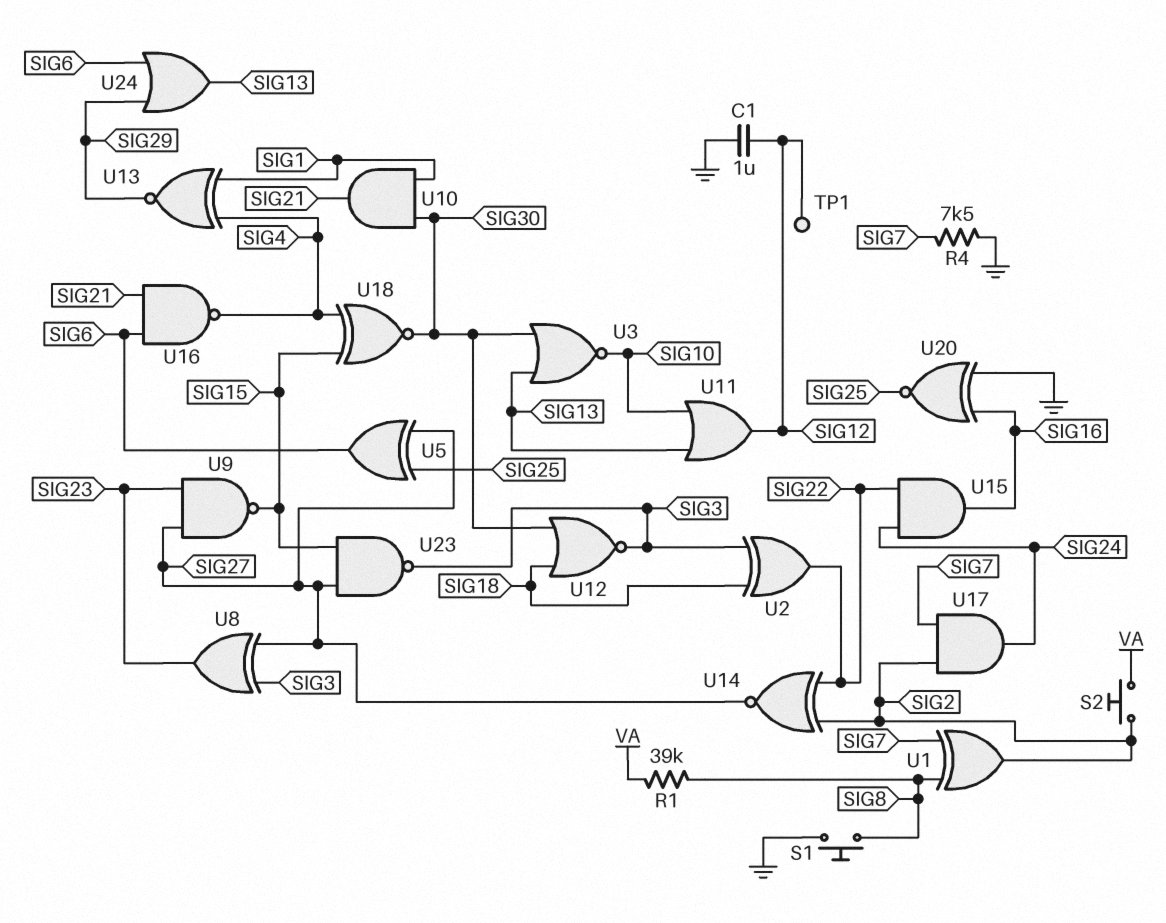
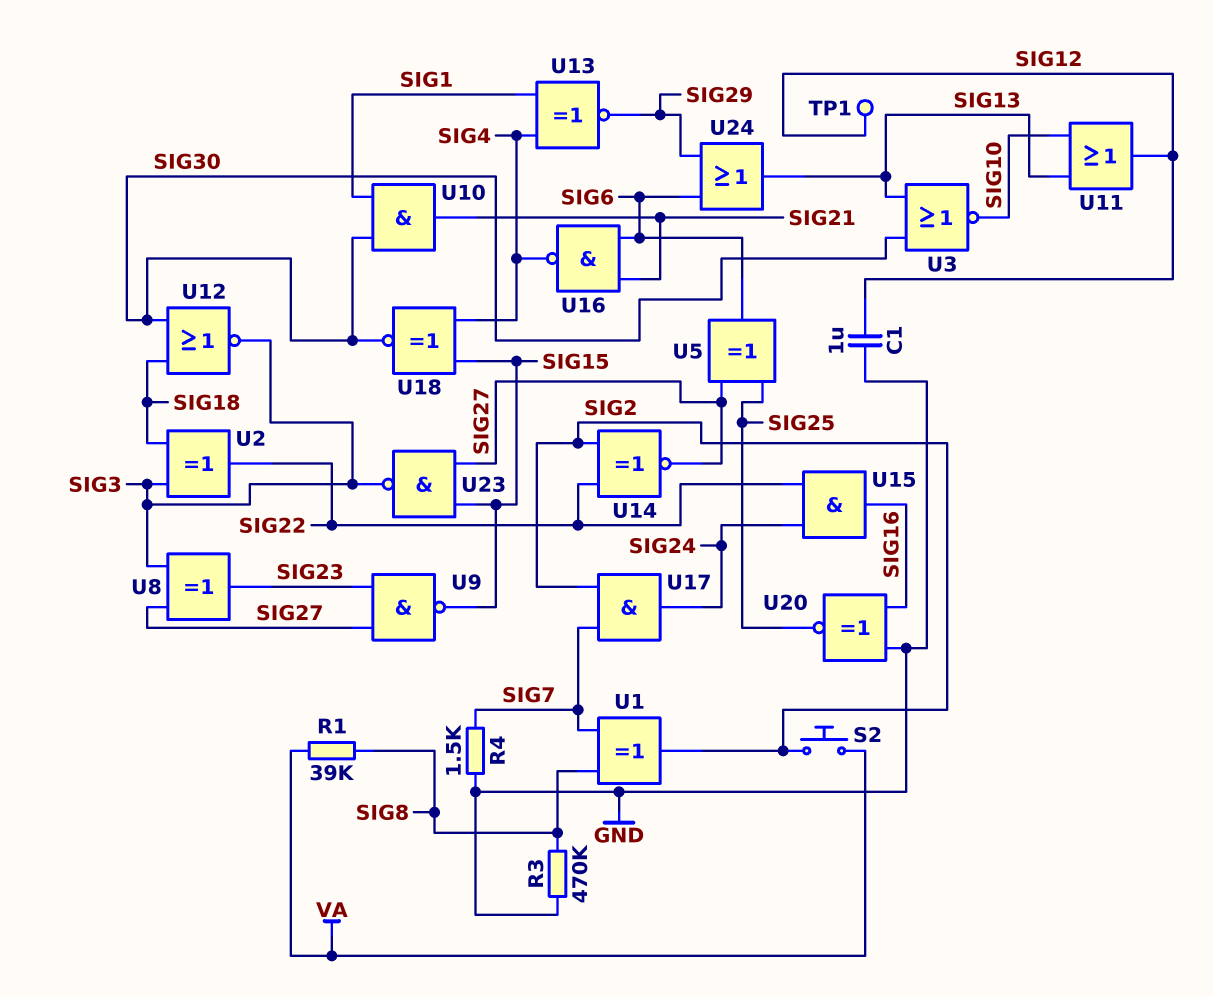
R3: none -> 470k (GND, SIG8)
R4: 7.5k (GND, SIG7) -> 1.5k (GND, SIG7)
S1: button (GND, SIG8) -> none

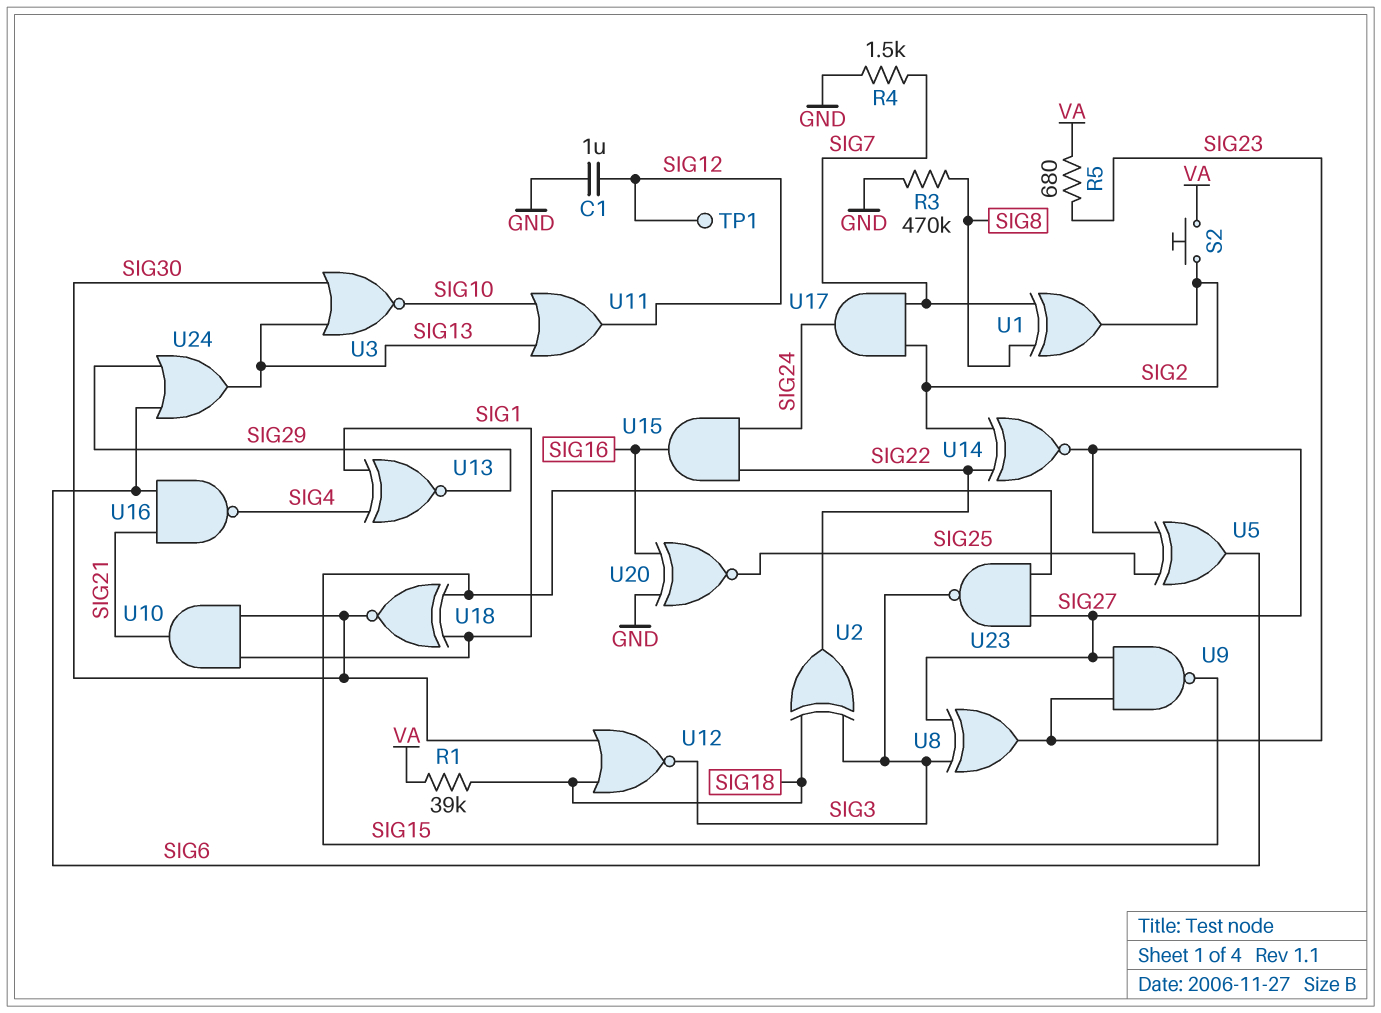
R1: 39k (SIG8, VA) -> 39k (SIG18, VA)
R5: none -> 680 (SIG23, VA)
U18: XNOR (in SIG4, in SIG15, out SIG30) -> XNOR (in SIG1, in SIG15, out SIG30)

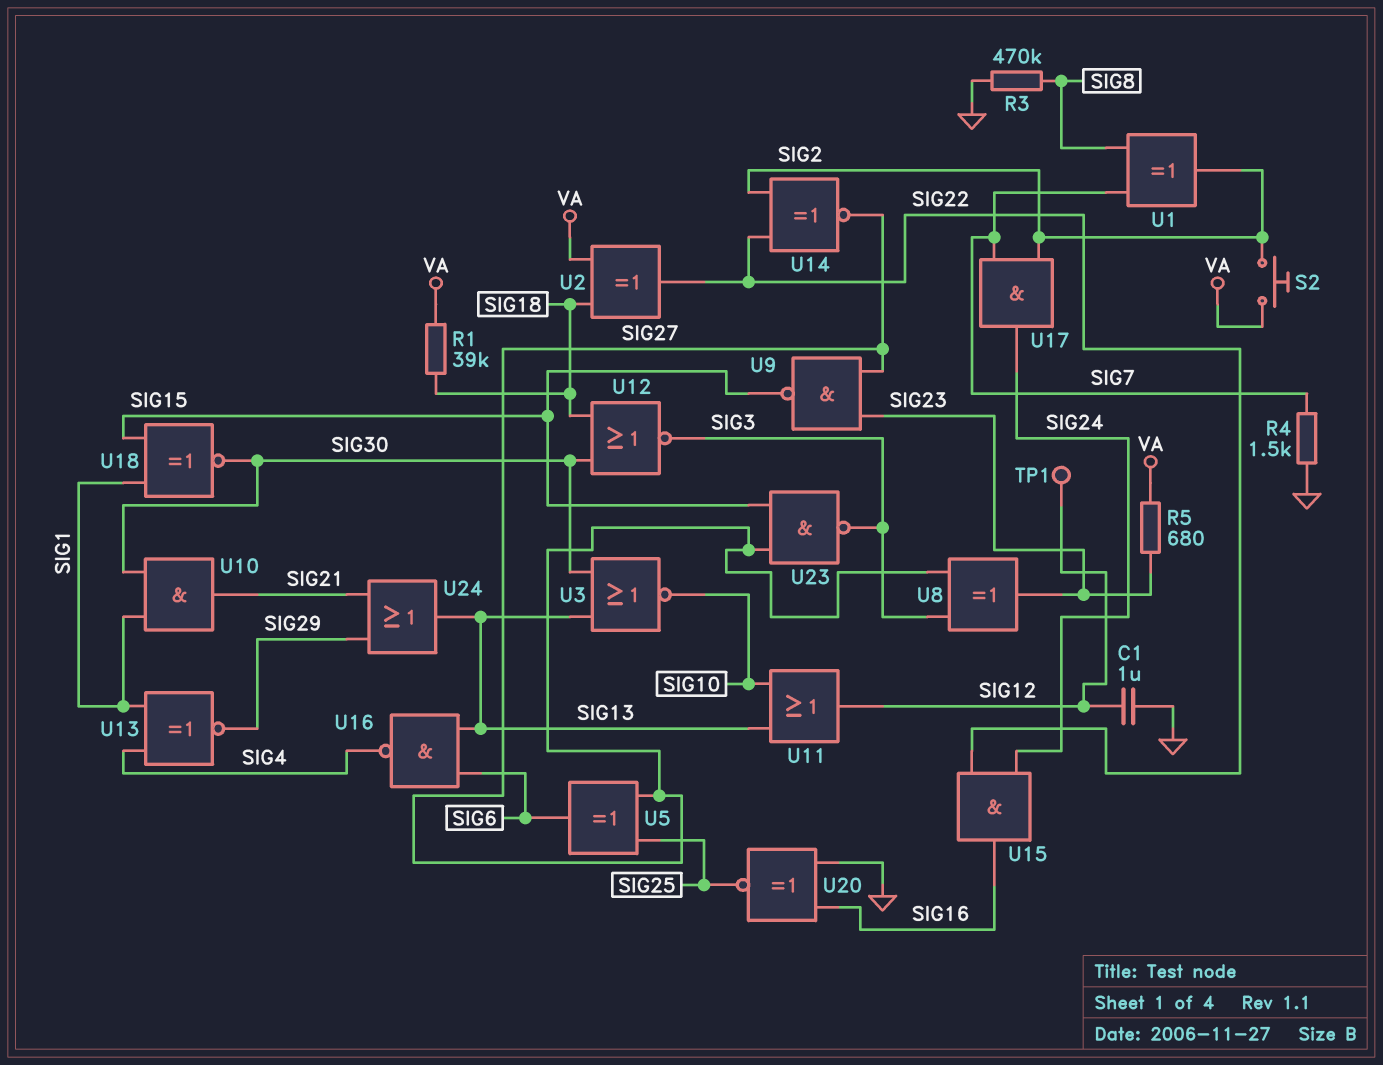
U2: XOR (in SIG3, in SIG18, out SIG22) -> XOR (in SIG18, in VA, out SIG22)
U16: NAND (in SIG6, in SIG21, out SIG4) -> NAND (in SIG6, in SIG13, out SIG4)
U24: OR (in SIG6, in SIG29, out SIG13) -> OR (in SIG21, in SIG29, out SIG13)

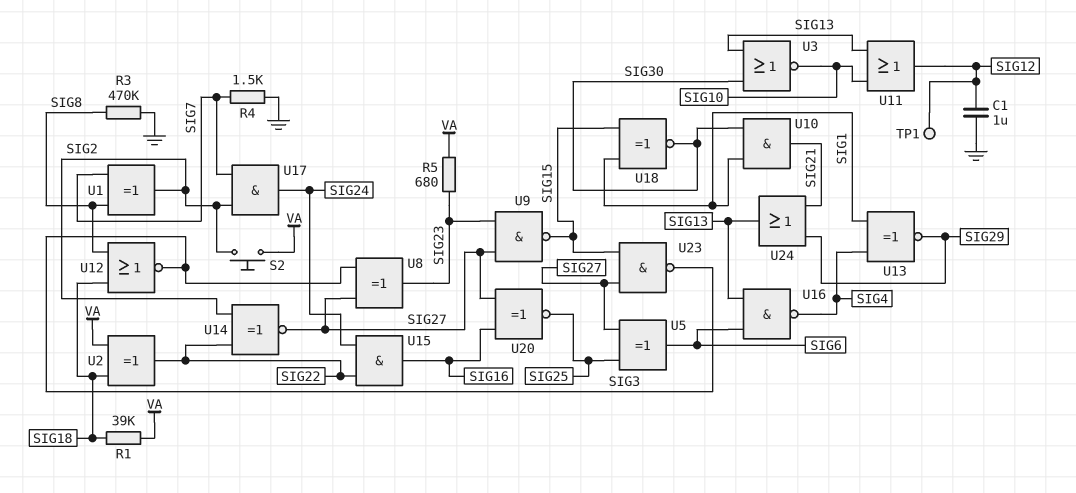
U12: NOR (in SIG18, in SIG30, out SIG3) -> NOR (in SIG8, in SIG18, out SIG3)
U20: XNOR (in GND, in SIG16, out SIG25) -> XNOR (in SIG16, in SIG27, out SIG25)

